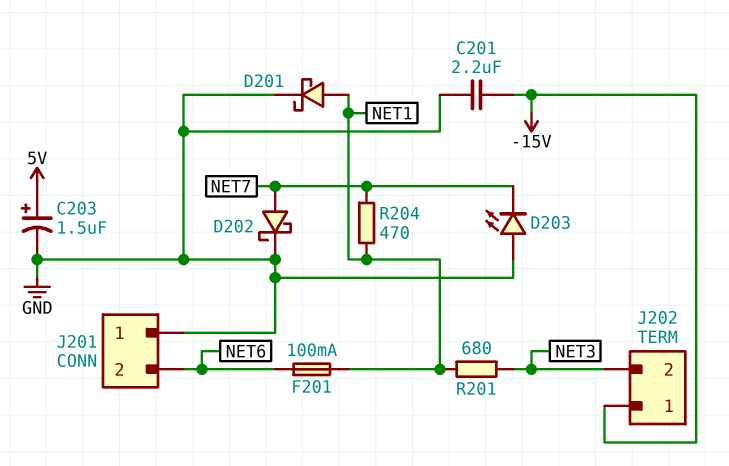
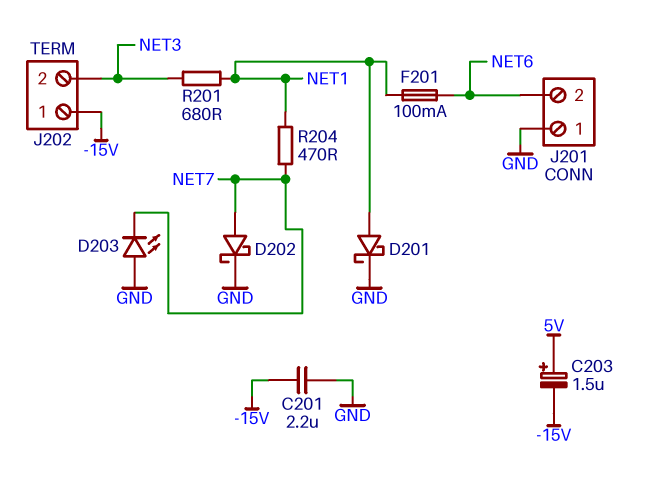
C203: 1.5uF (plus 5V, minus GND) -> 1.5uF (plus 5V, minus -15V)

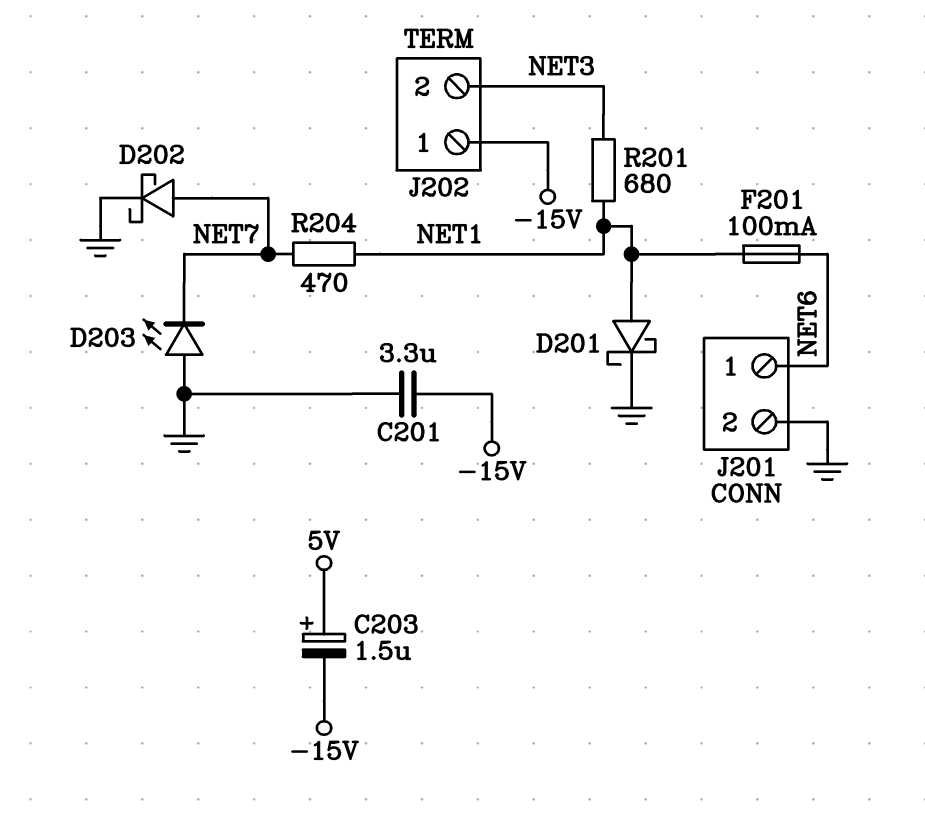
C201: 2.2uF (-15V, GND) -> 3.3uF (-15V, GND)
J201 pin 1: GND -> NET6
J201 pin 2: NET6 -> GND

